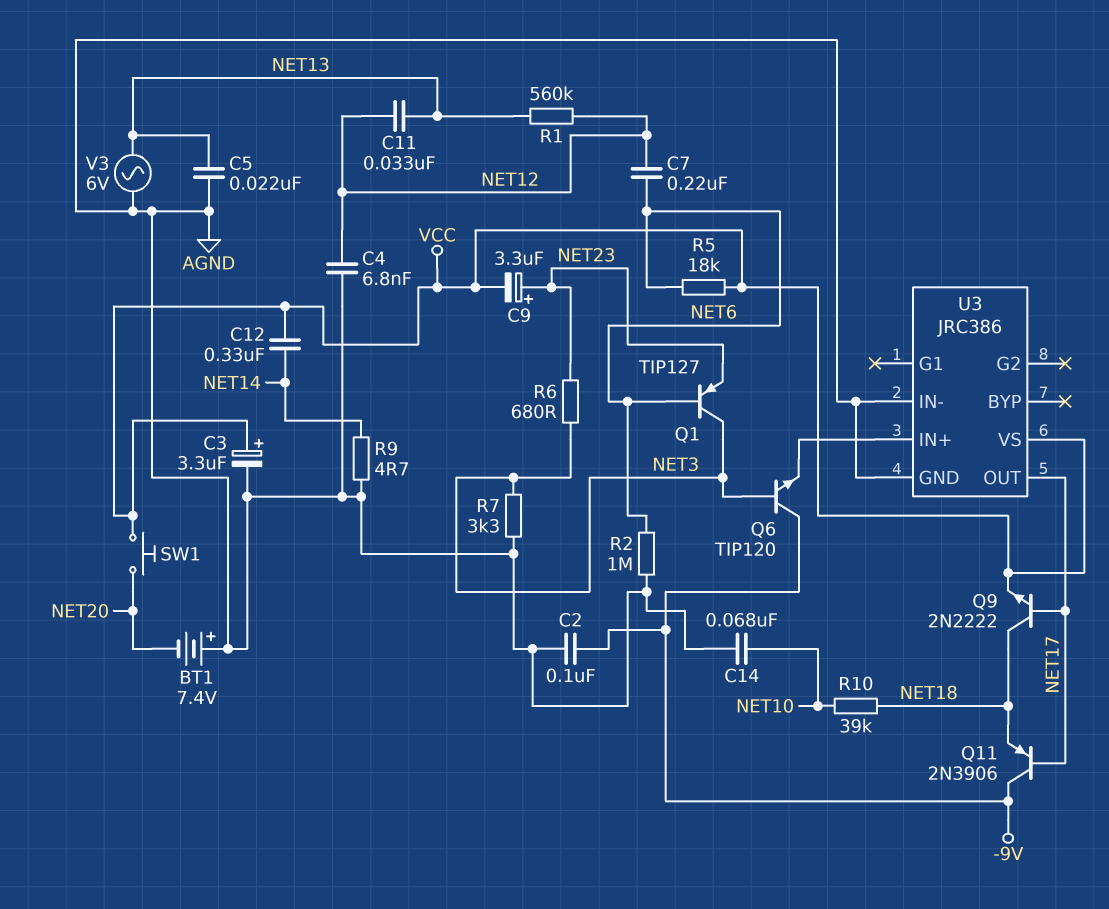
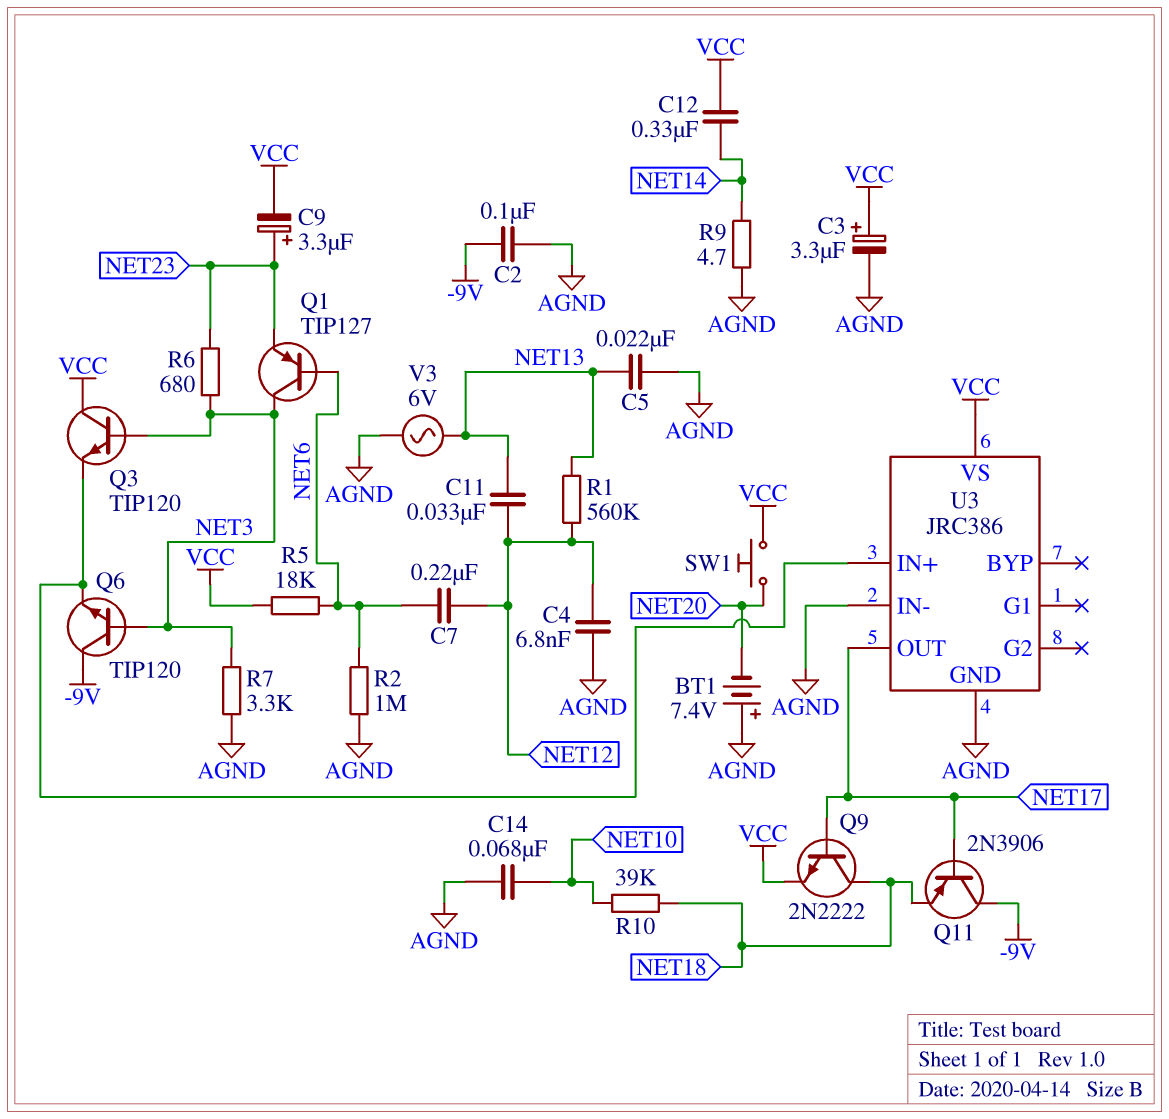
Q3: none -> NPN TIP120 (B NET3, C VCC, E U3/IN+)

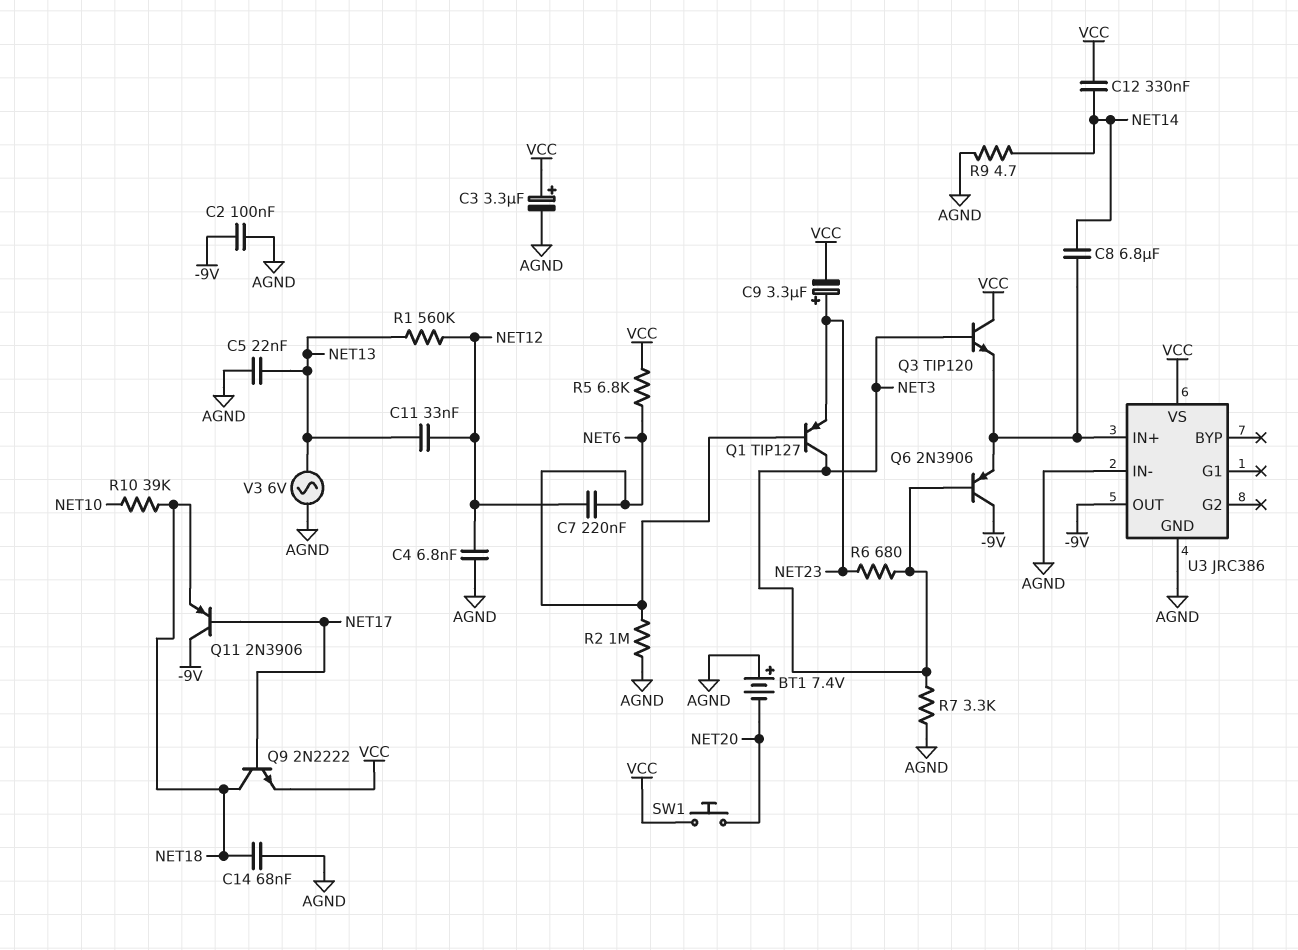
C8: none -> 6.8uF (NET14, U3/IN+)
C14: 68nF (AGND, NET10) -> 68nF (AGND, NET18)
Q6: NPN TIP120 (B NET3, C -9V, E U3/IN+) -> PNP 2N3906 (B NET3, C -9V, E U3/IN+)
R5: 18k (NET6, VCC) -> 6.8k (NET6, VCC)
U3 pin OUT: NET17 -> -9V

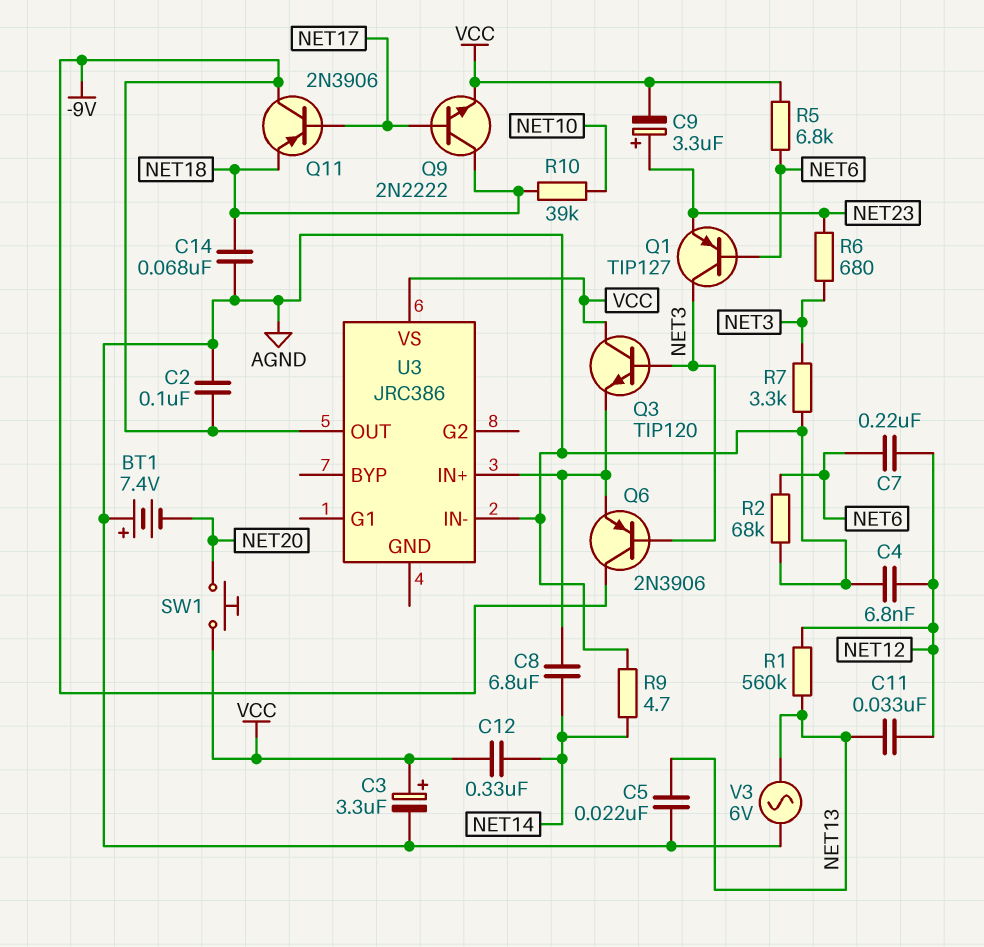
R2: 1M (AGND, NET6) -> 68k (AGND, NET6)
U3 pin GND: AGND -> none

